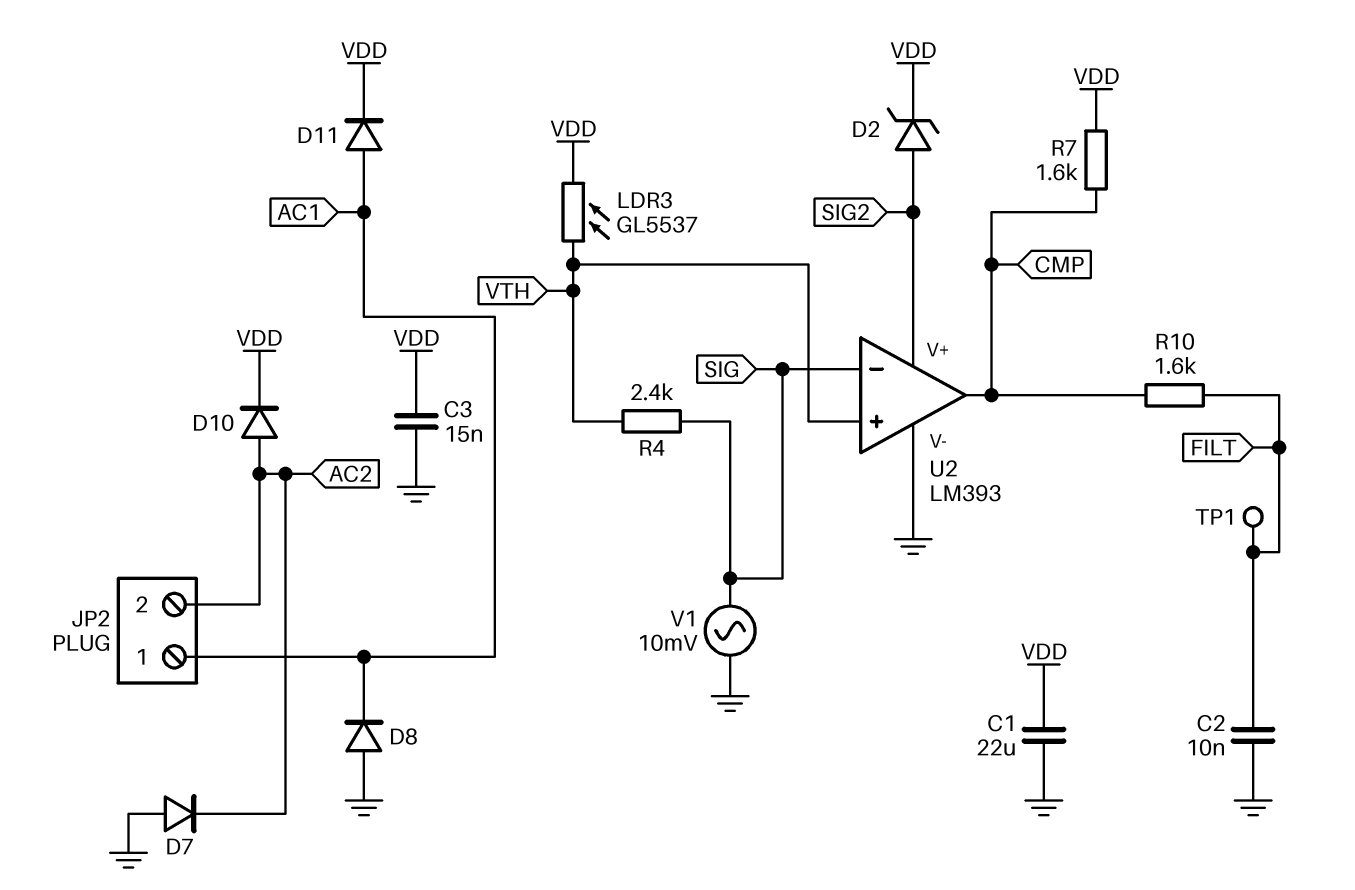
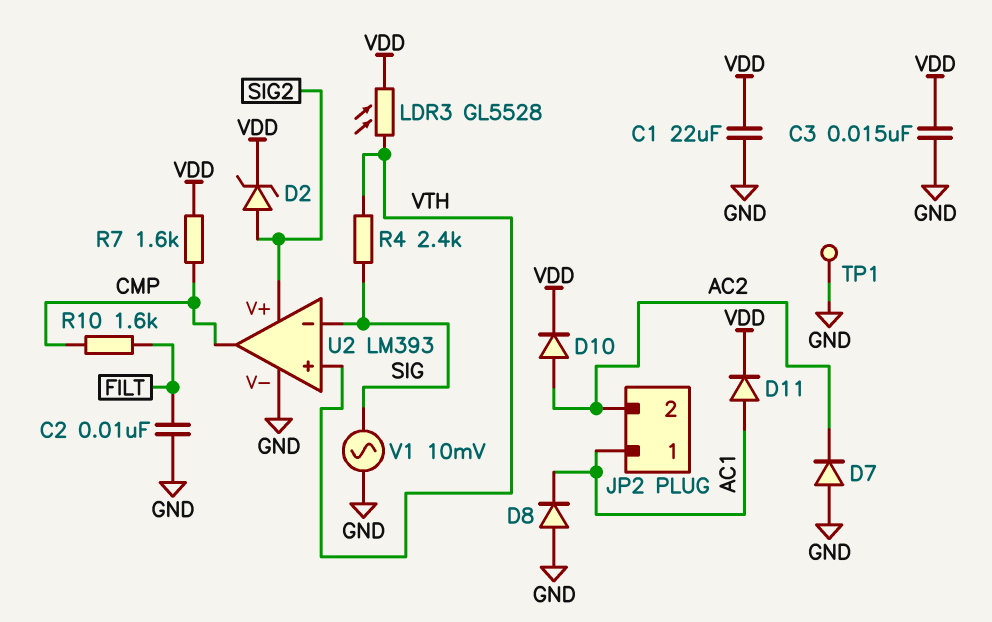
LDR3: GL5537 (VDD, VTH) -> GL5528 (VDD, VTH)
TP1: test point (FILT) -> test point (GND)

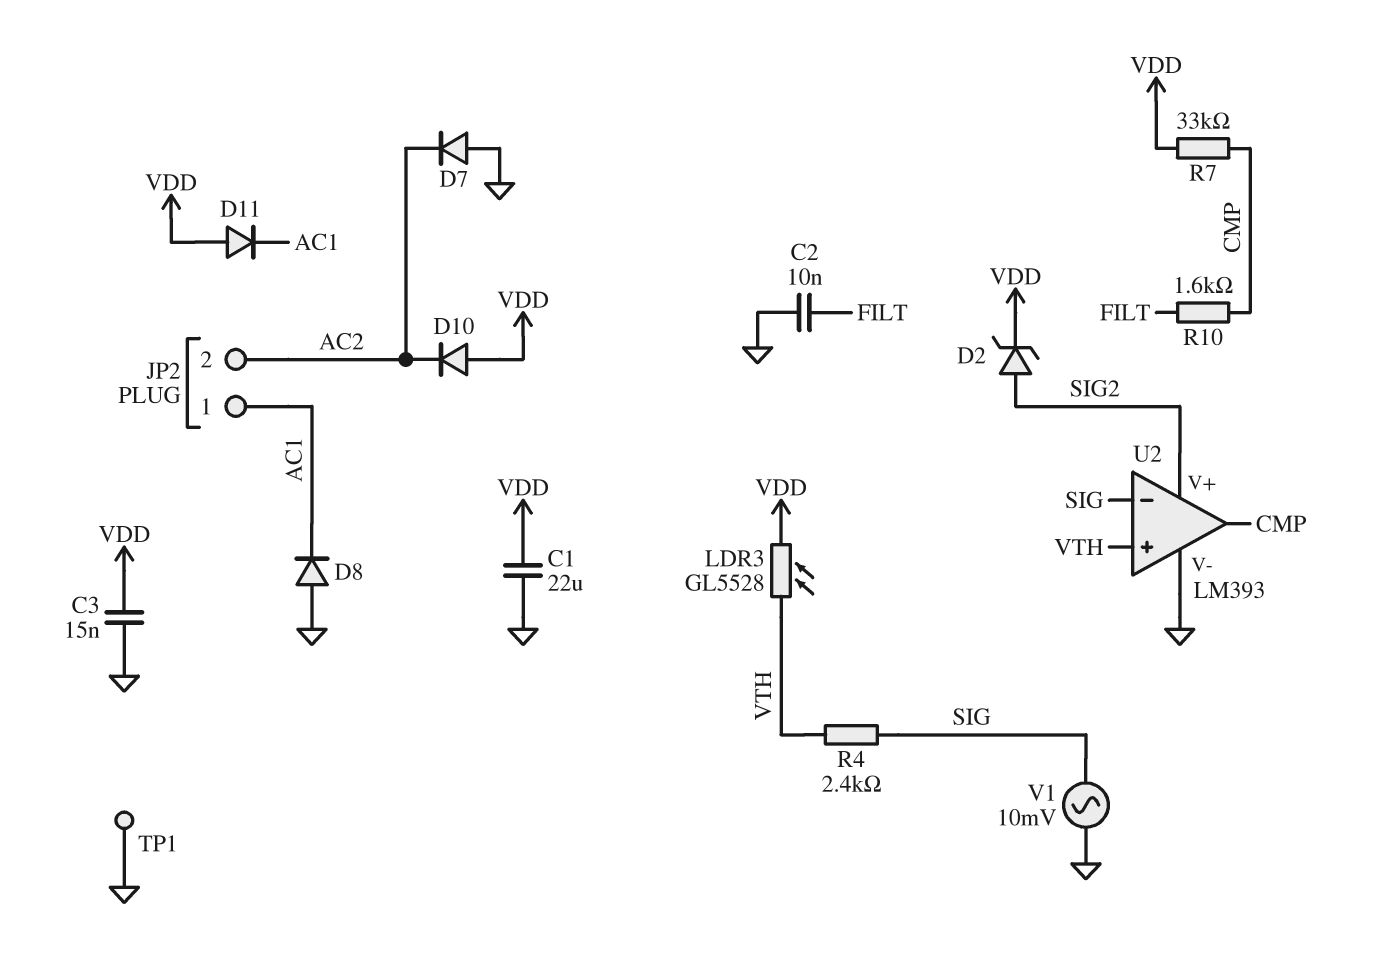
D10: diode (A AC2, K VDD) -> diode (A VDD, K AC2)
D11: diode (A AC1, K VDD) -> diode (A VDD, K AC1)
R7: 1.6k (CMP, VDD) -> 33k (CMP, VDD)

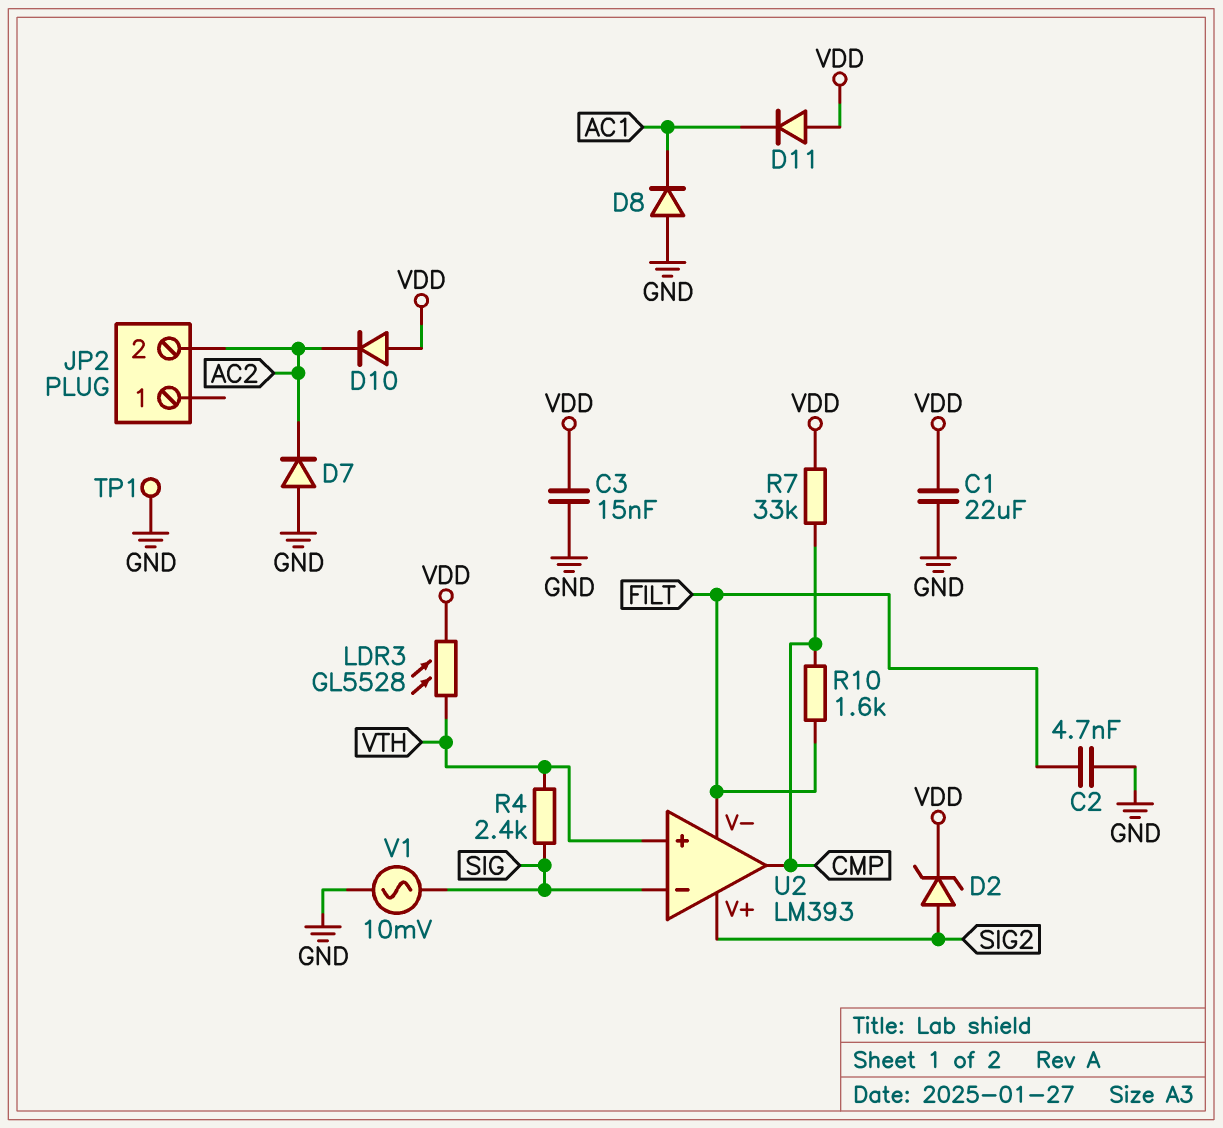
C2: 10nF (FILT, GND) -> 4.7nF (FILT, GND)
JP2 pin 1: AC1 -> none
U2 pin V-: GND -> FILT

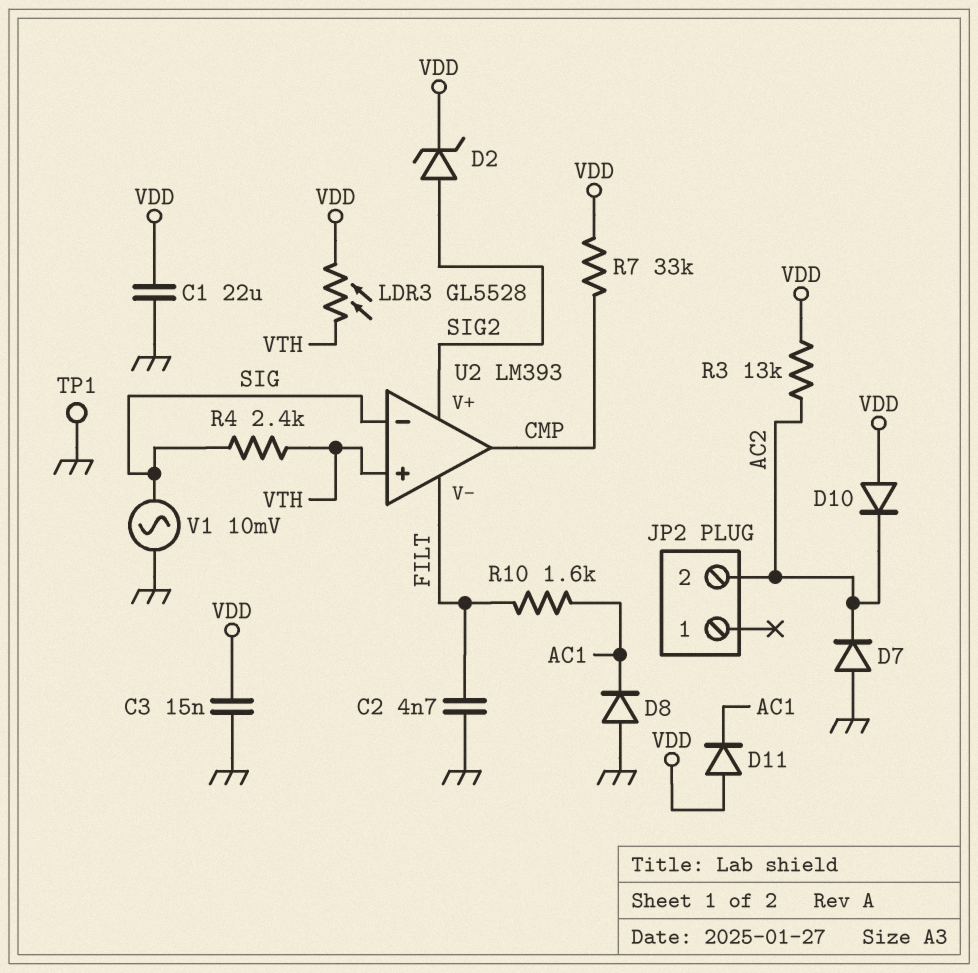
R3: none -> 13k (AC2, VDD)
R10: 1.6k (CMP, FILT) -> 1.6k (AC1, FILT)

